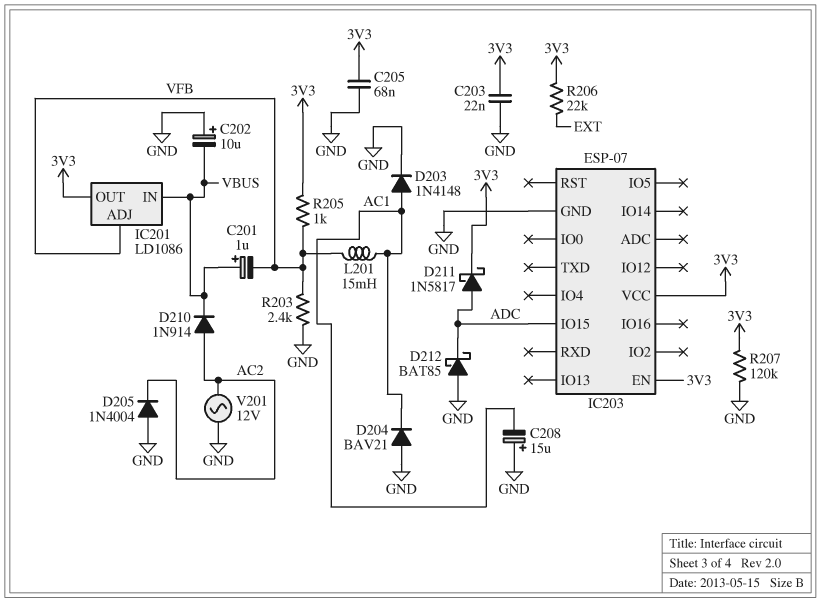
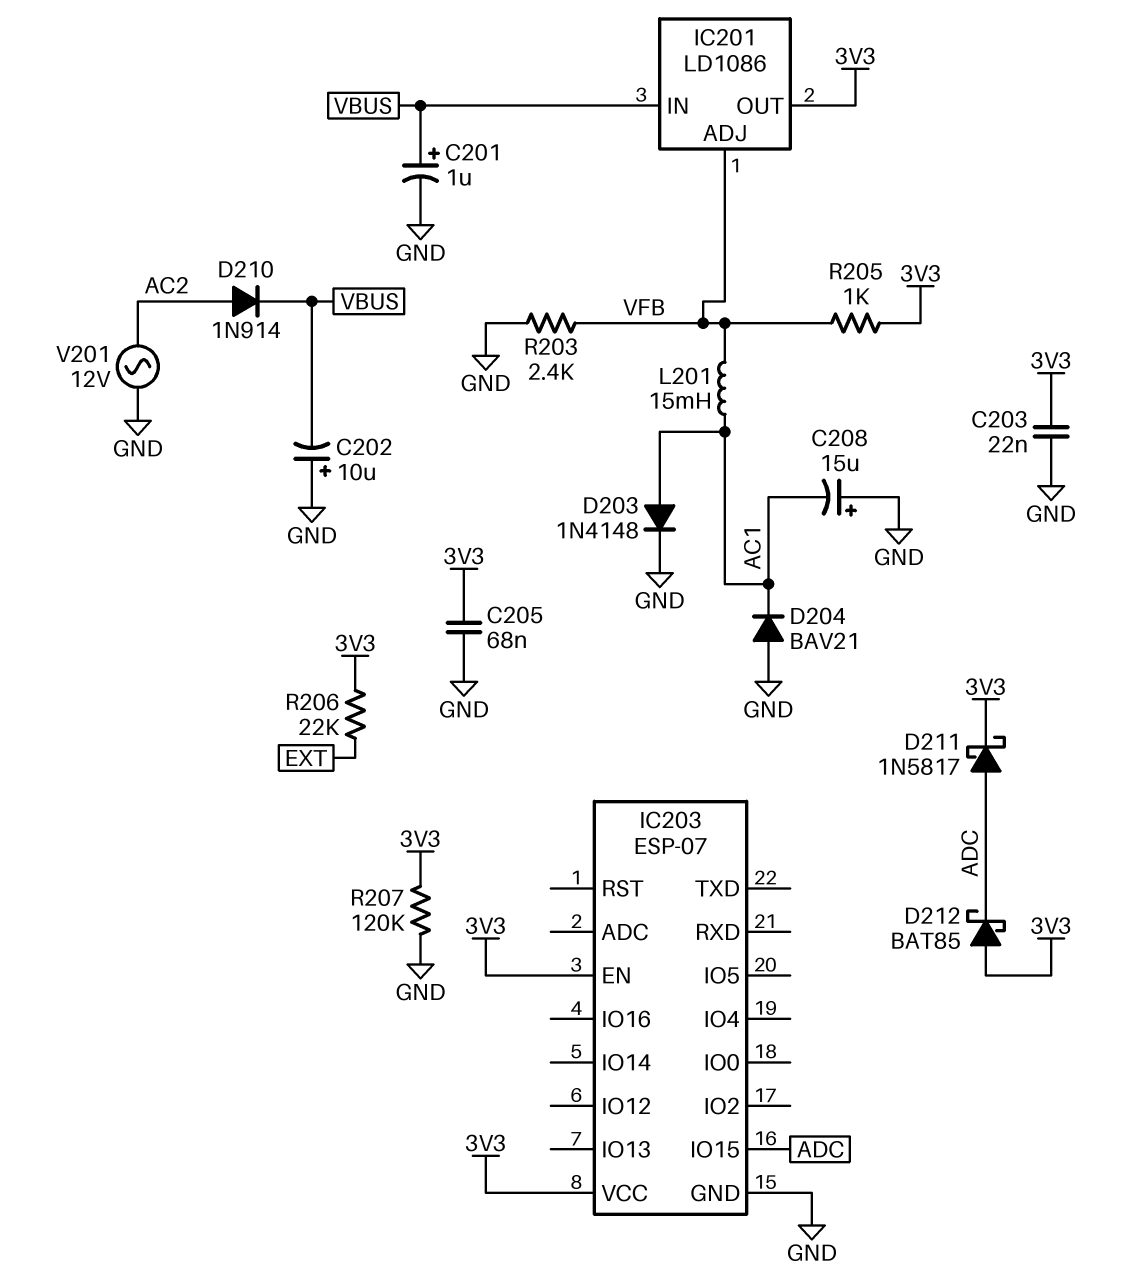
C201: 1uF (plus VBUS, minus VFB) -> 1uF (plus VBUS, minus GND)
D205: diode 1N4004 (A GND, K AC2) -> none
D212: schottky BAT85 (A GND, K ADC) -> schottky BAT85 (A 3V3, K ADC)

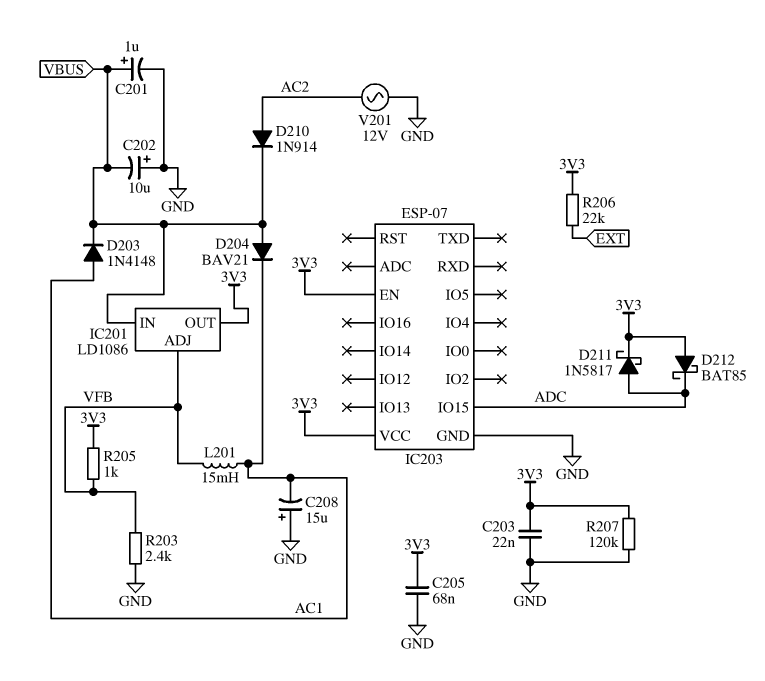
D203: diode 1N4148 (A AC1, K GND) -> diode 1N4148 (A AC1, K VBUS)
D204: diode BAV21 (A GND, K AC1) -> diode BAV21 (A VBUS, K AC1)

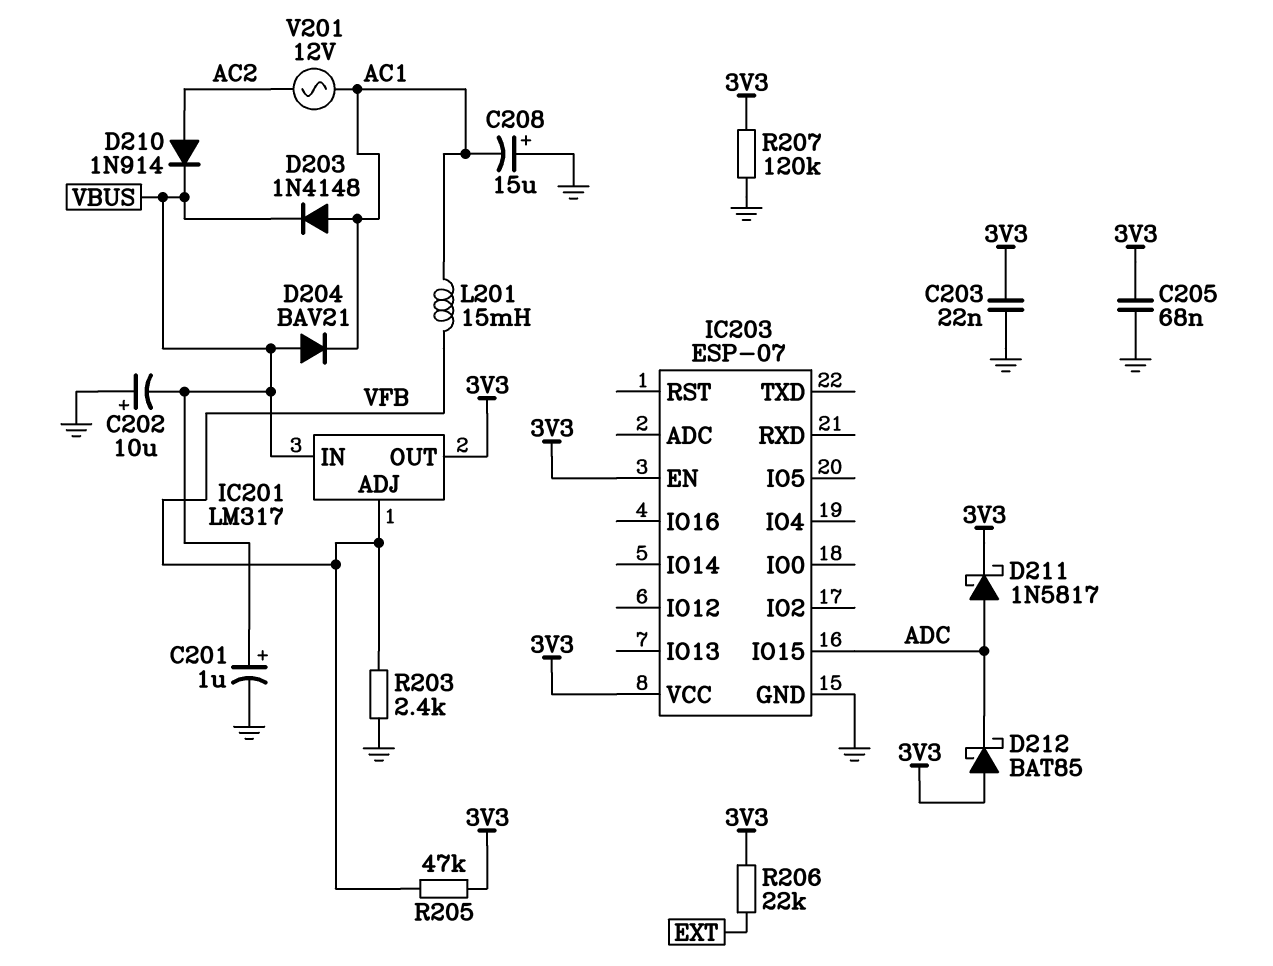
IC201: LD1086 -> LM317
R205: 1k (3V3, VFB) -> 47k (3V3, VFB)
V201: AC 12V (AC2, GND) -> AC 12V (AC1, AC2)

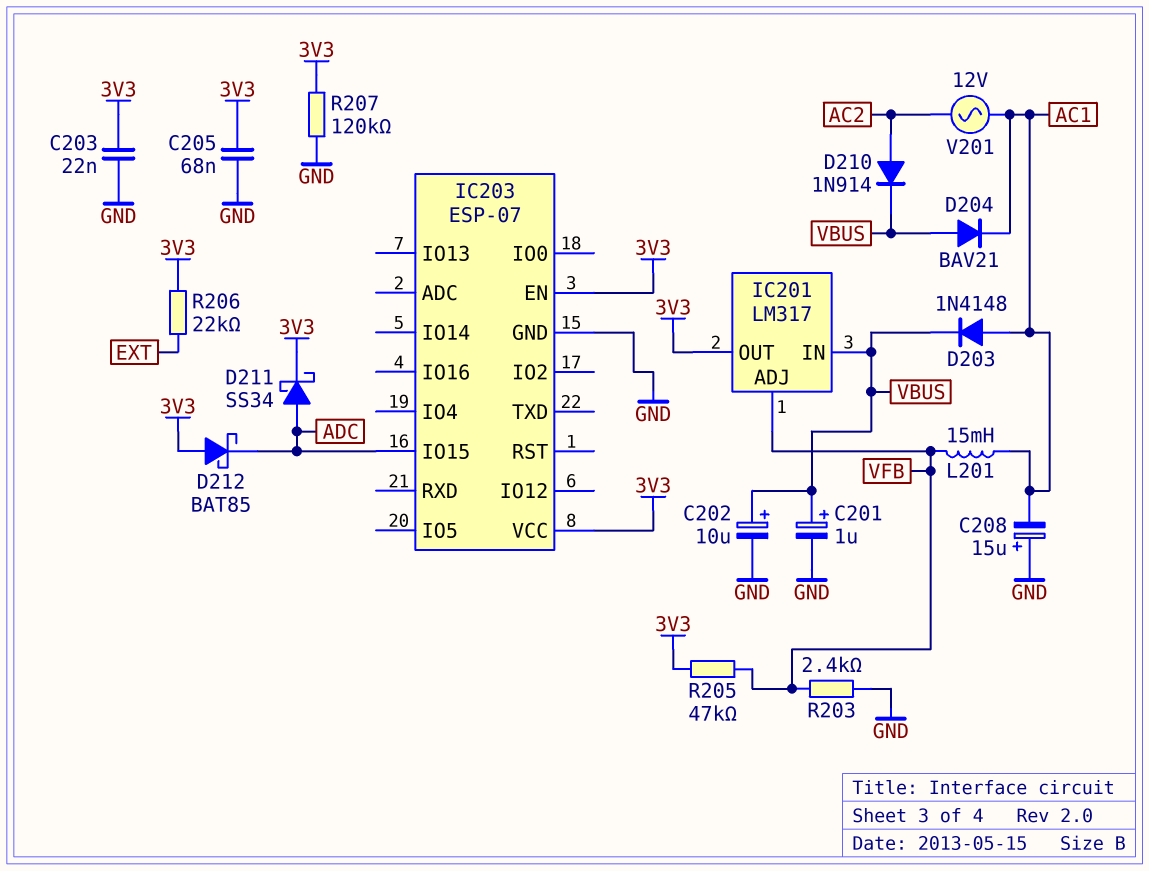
C202: 10uF (plus GND, minus VBUS) -> 10uF (plus VBUS, minus GND)
D211: schottky 1N5817 (A ADC, K 3V3) -> schottky SS34 (A ADC, K 3V3)

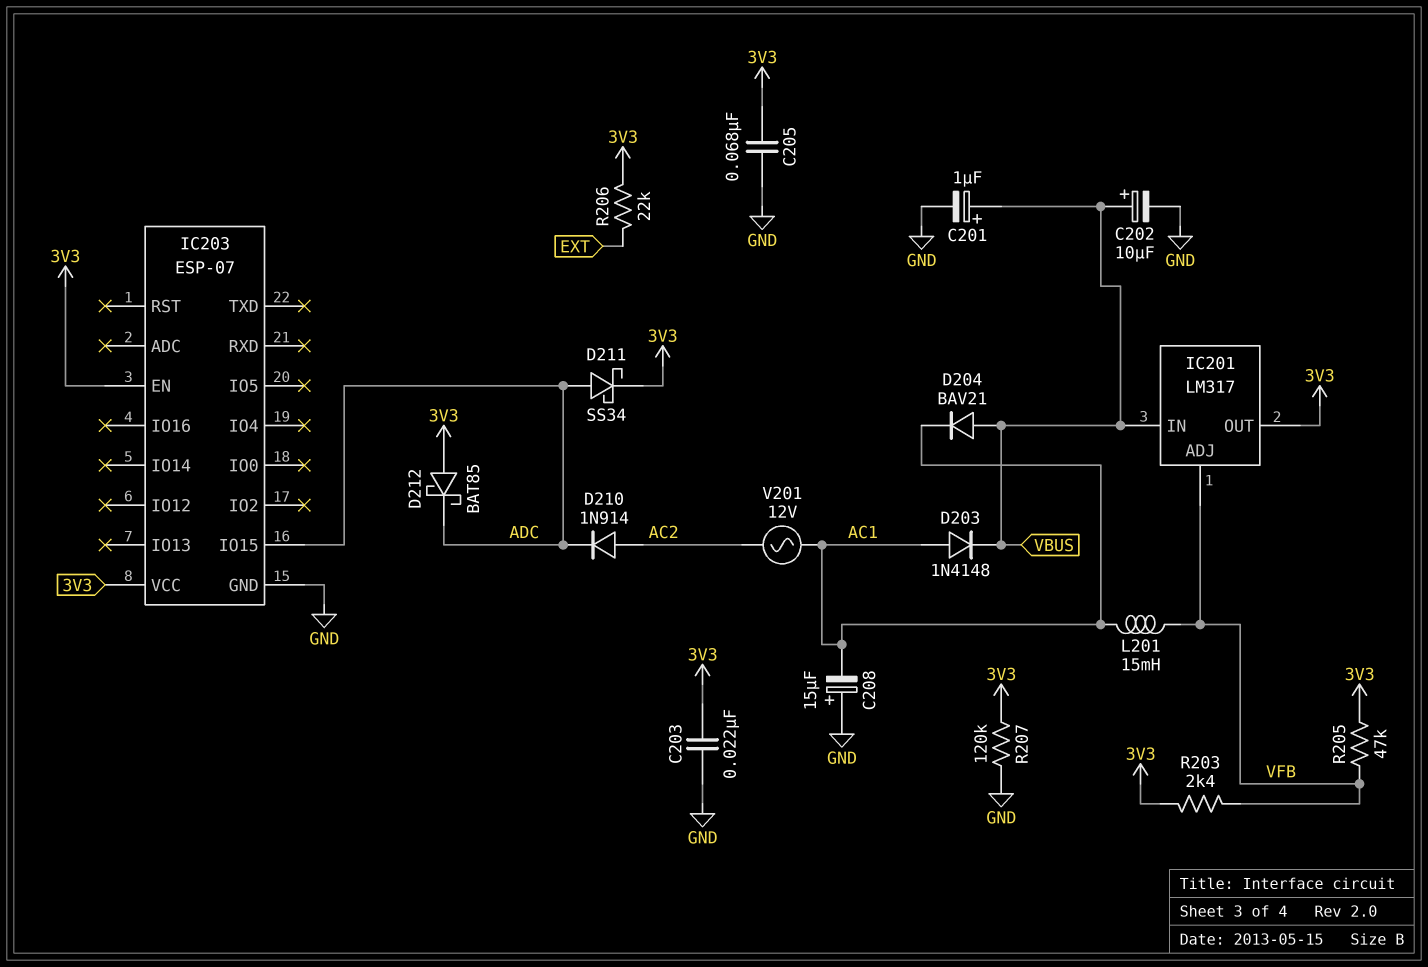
D210: diode 1N914 (A AC2, K VBUS) -> diode 1N914 (A AC2, K ADC)
R203: 2.4k (GND, VFB) -> 2.4k (3V3, VFB)

